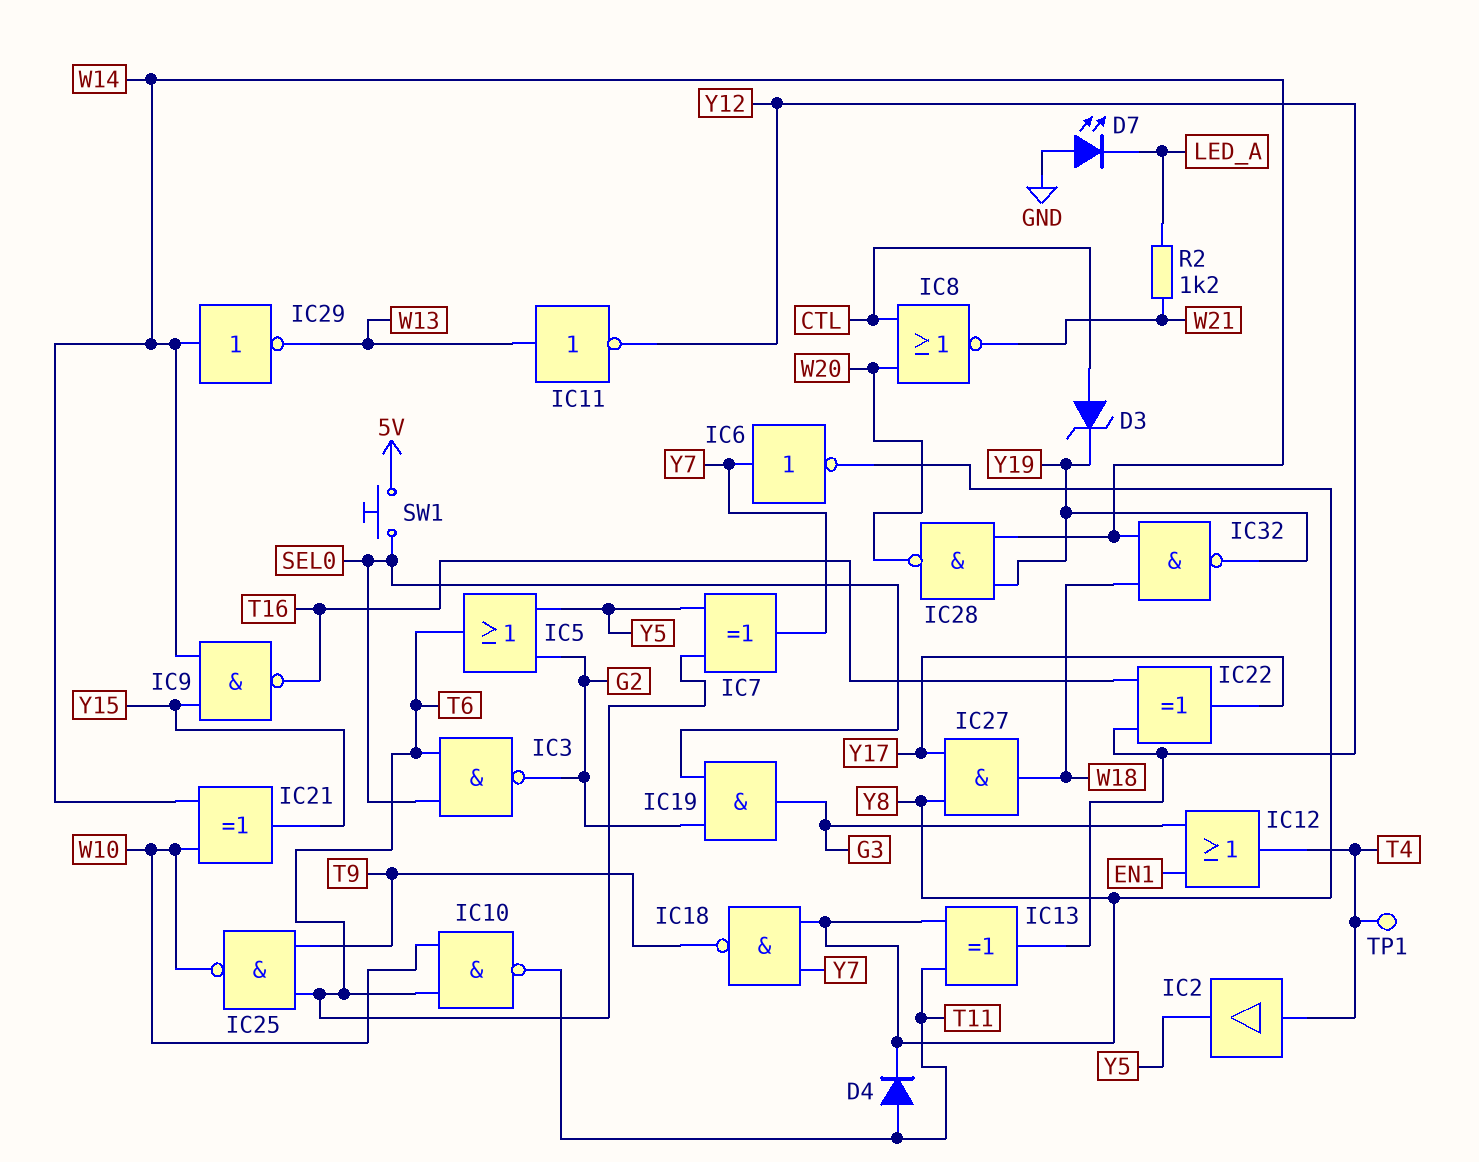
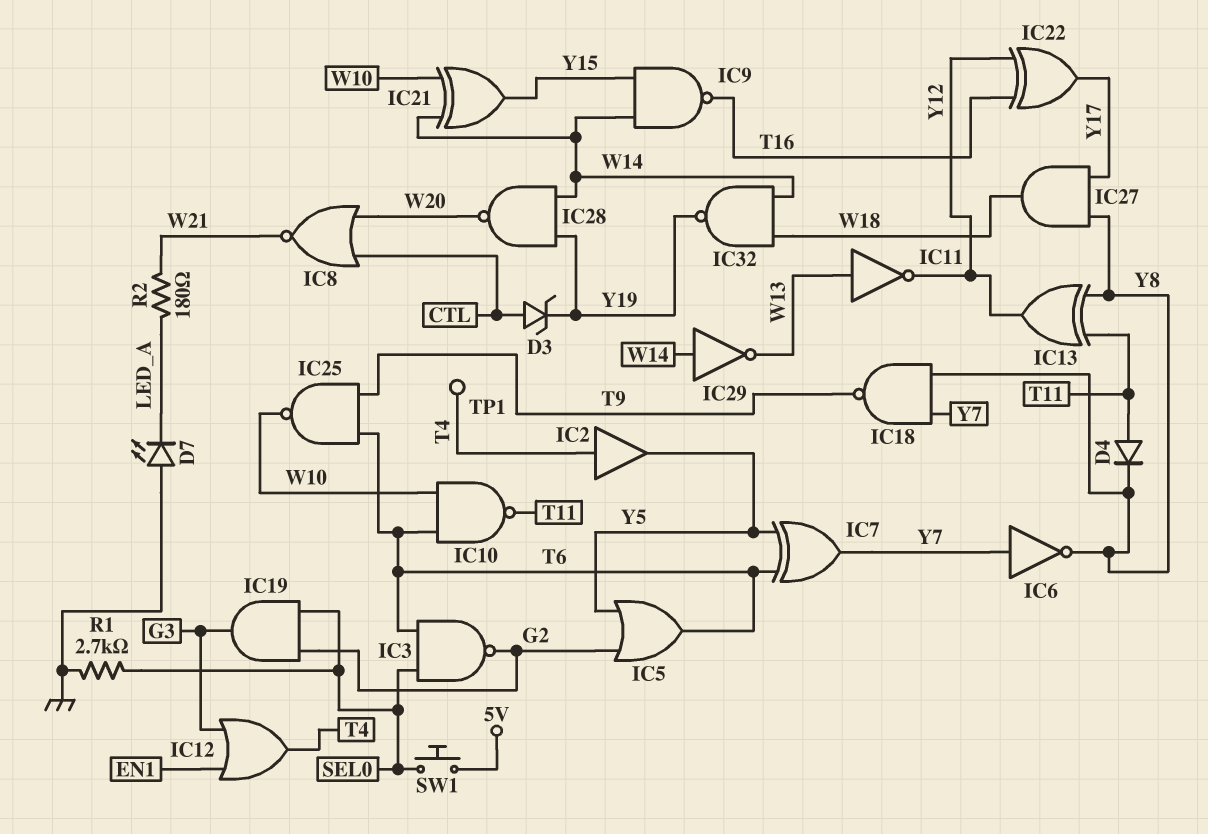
R1: none -> 2.7k (GND, SEL0)
R2: 1.2k (LED_A, W21) -> 180 (LED_A, W21)

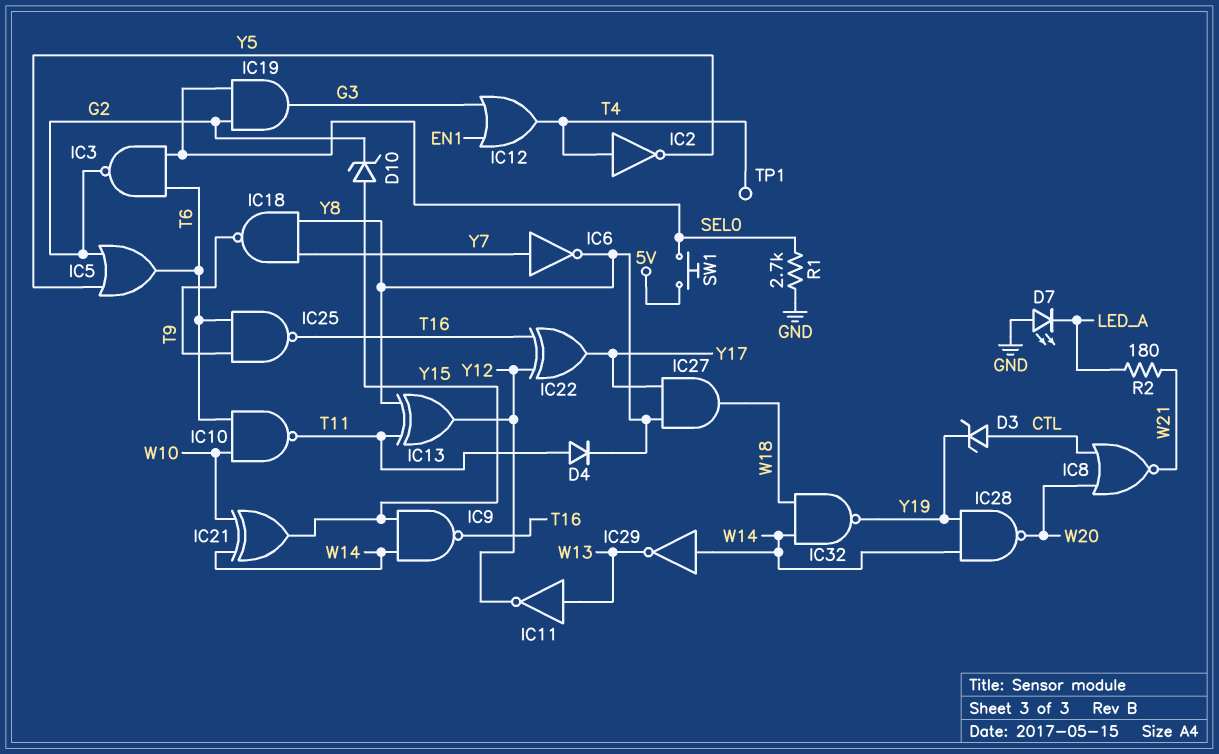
D10: none -> zener (A Y15, K G2)
IC2: buffer (in T4, out Y5) -> NOT (in T4, out Y5)
IC7: XOR (in T6, in Y5, out Y7) -> none
IC25: NAND (in T6, in T9, out W10) -> NAND (in T6, in T9, out T16)

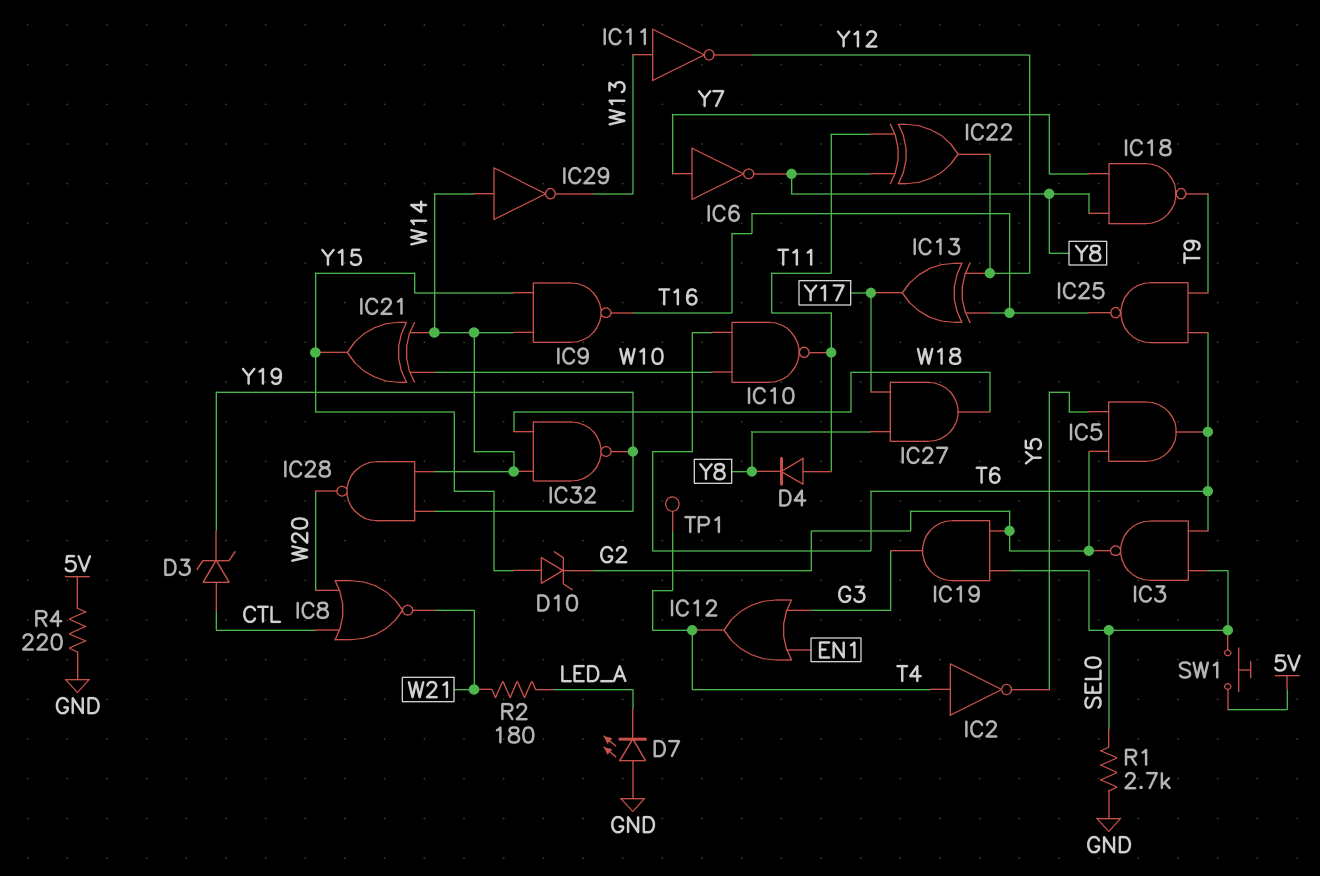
IC5: OR (in G2, in Y5, out T6) -> AND (in G2, in Y5, out T6)
IC13: XOR (in T11, in Y8, out Y12) -> XOR (in T16, in Y12, out Y17)
IC22: XOR (in T16, in Y12, out Y17) -> XOR (in T11, in Y8, out Y12)
R4: none -> 220 (5V, GND)

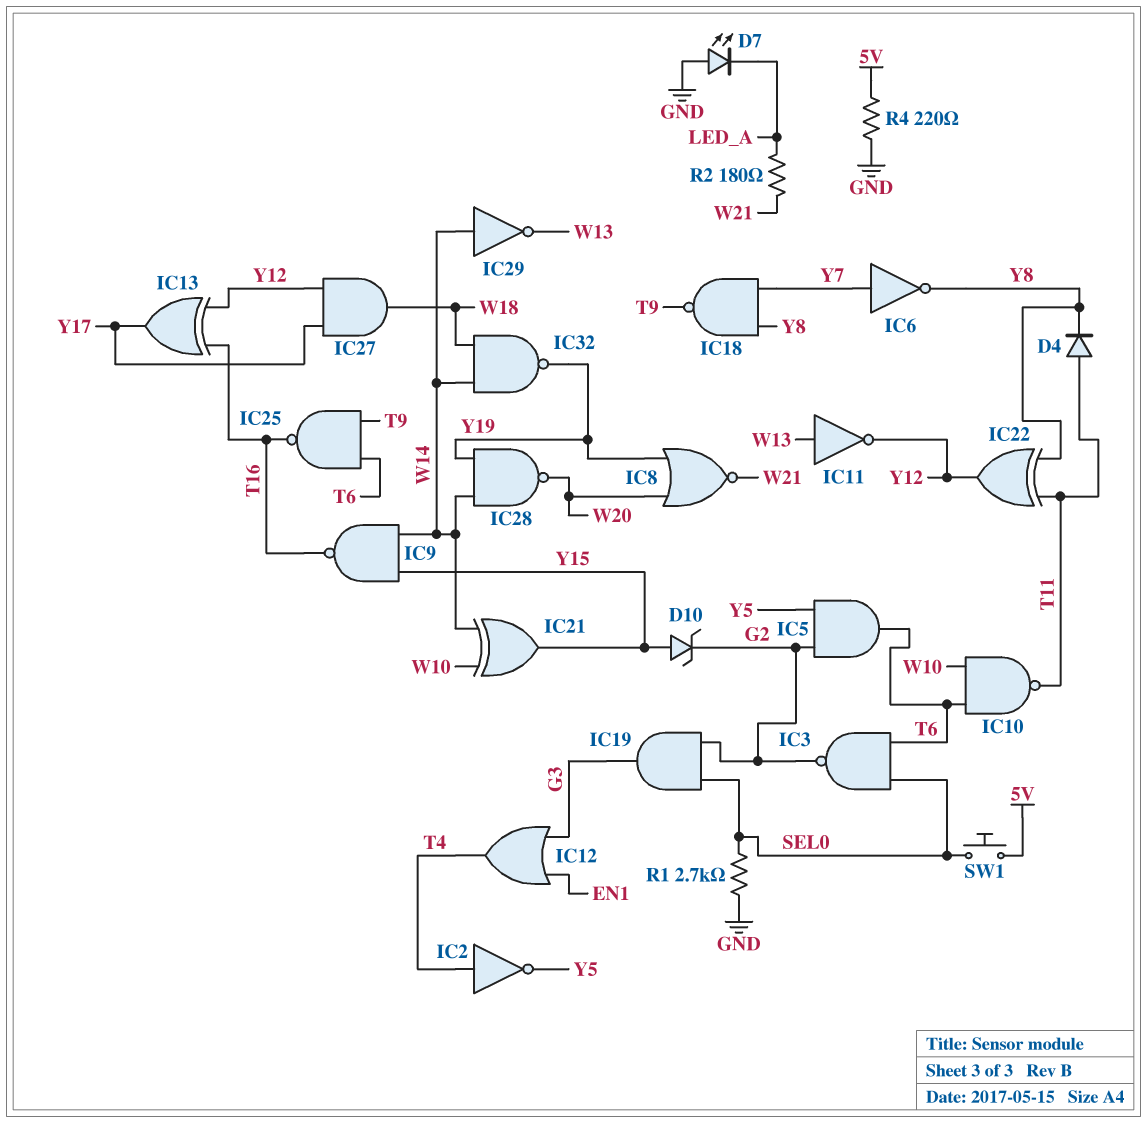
D3: zener (A CTL, K Y19) -> none
IC8: NOR (in CTL, in W20, out W21) -> NOR (in W20, in Y19, out W21)
IC27: AND (in Y8, in Y17, out W18) -> AND (in Y12, in Y17, out W18)
TP1: test point (T4) -> none

